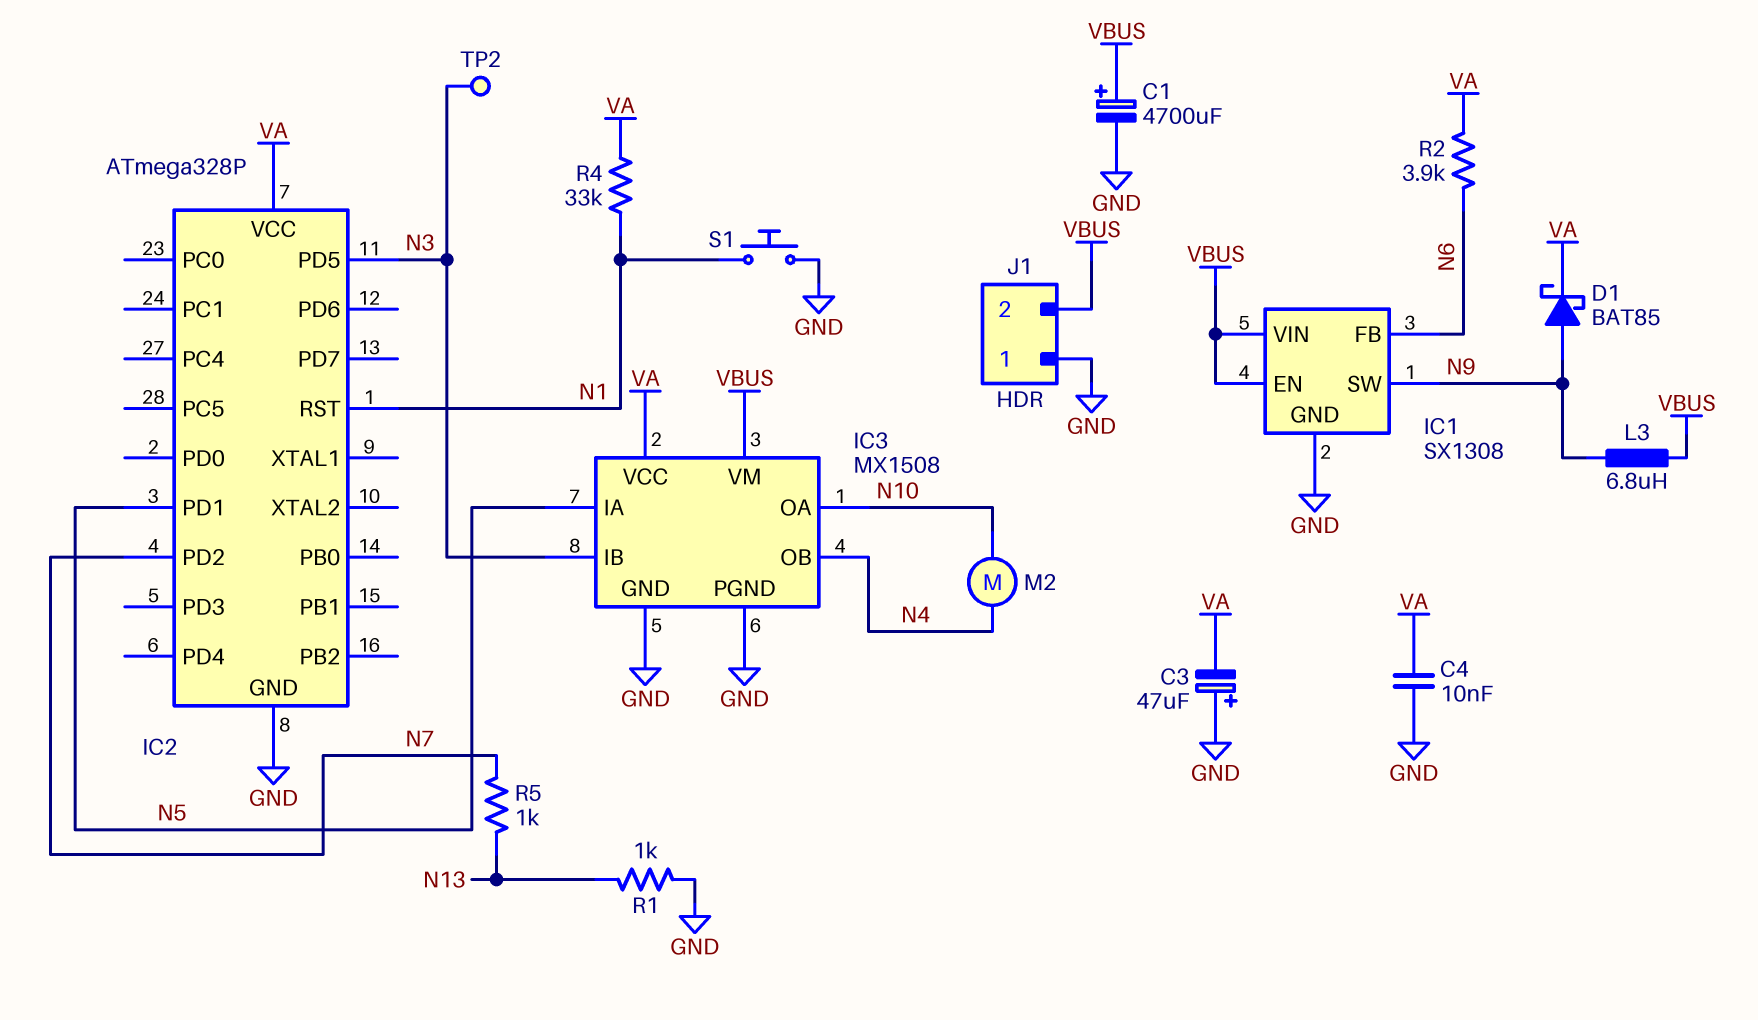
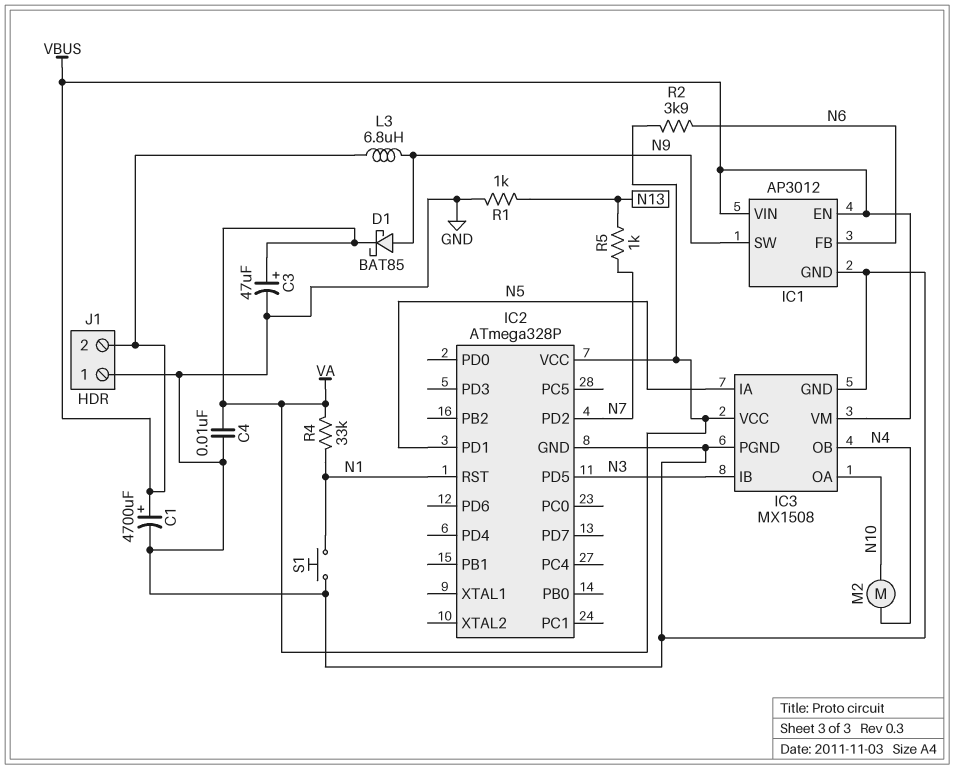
C3: 47uF (plus GND, minus VA) -> 47uF (plus VA, minus GND)
IC1: SX1308 -> AP3012
TP2: test point (N3) -> none

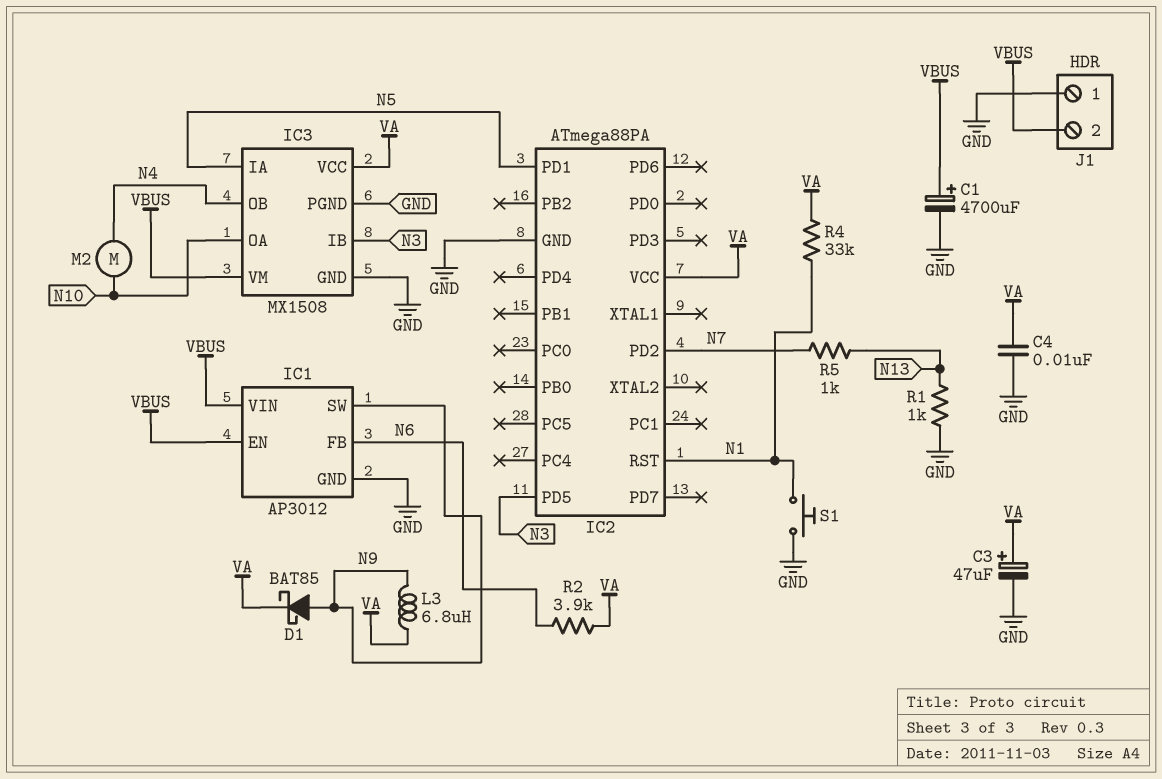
IC2: ATmega328P -> ATmega88PA
L3: 6.8uH (N9, VBUS) -> 6.8uH (N9, VA)

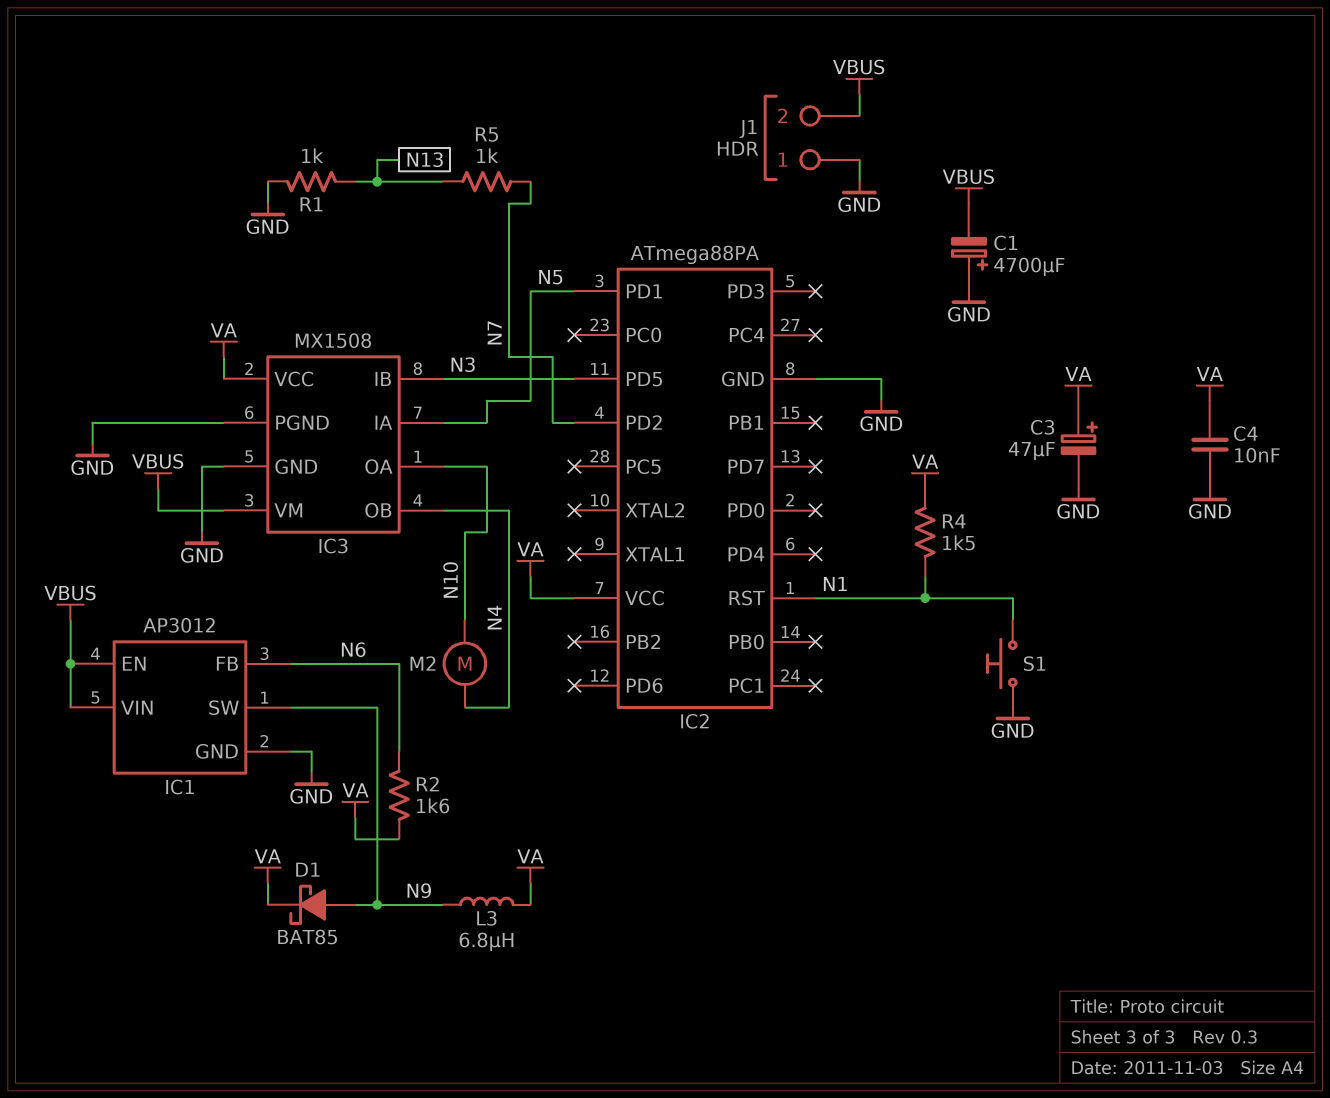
C1: 4700uF (plus VBUS, minus GND) -> 4700uF (plus GND, minus VBUS)
R2: 3.9k (N6, VA) -> 1.6k (N6, VA)
R4: 33k (N1, VA) -> 1.5k (N1, VA)

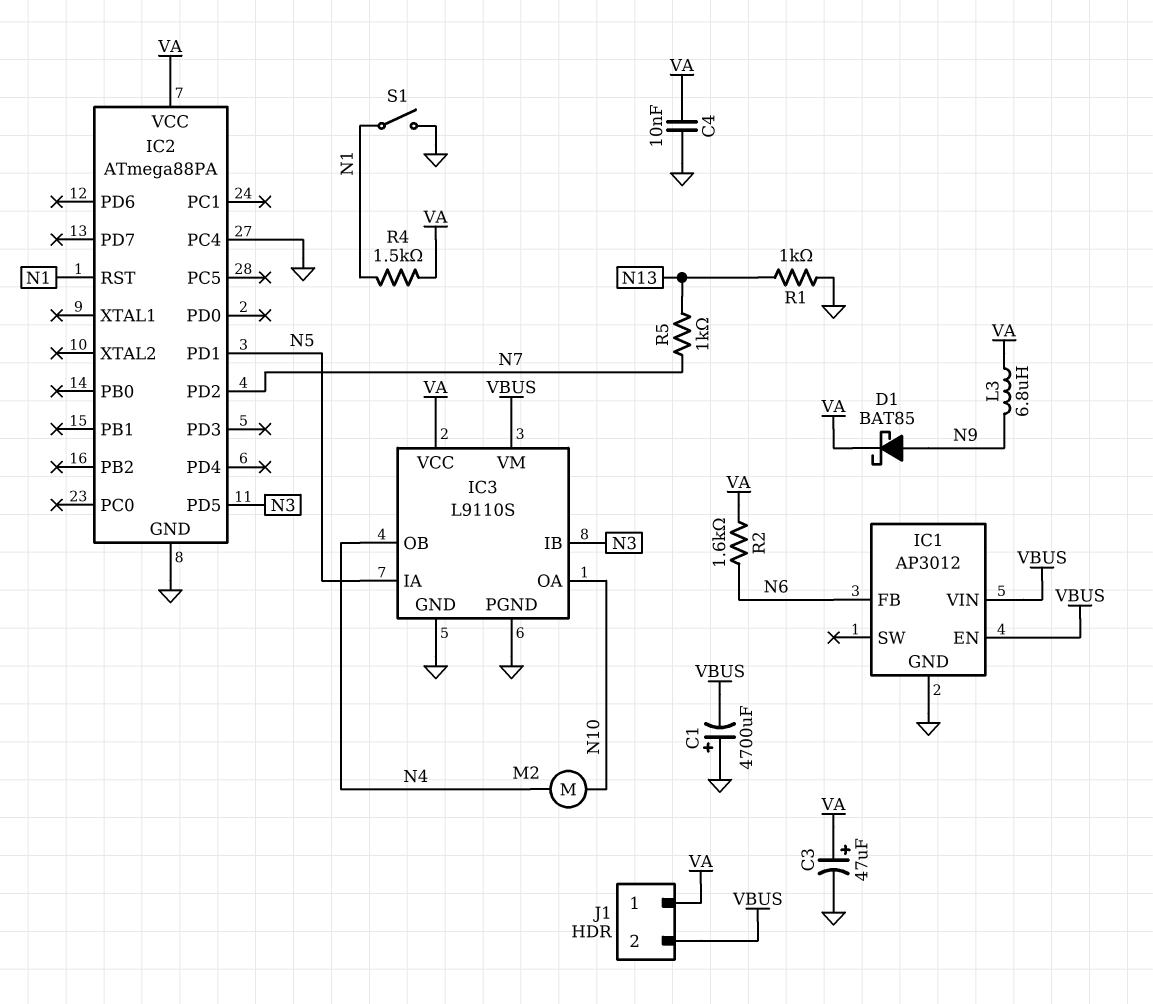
IC1 pin SW: N9 -> none
IC2 pin PC4: none -> GND
IC3: MX1508 -> L9110S
J1 pin 1: GND -> VA
S1: button (GND, N1) -> switch (GND, N1)

